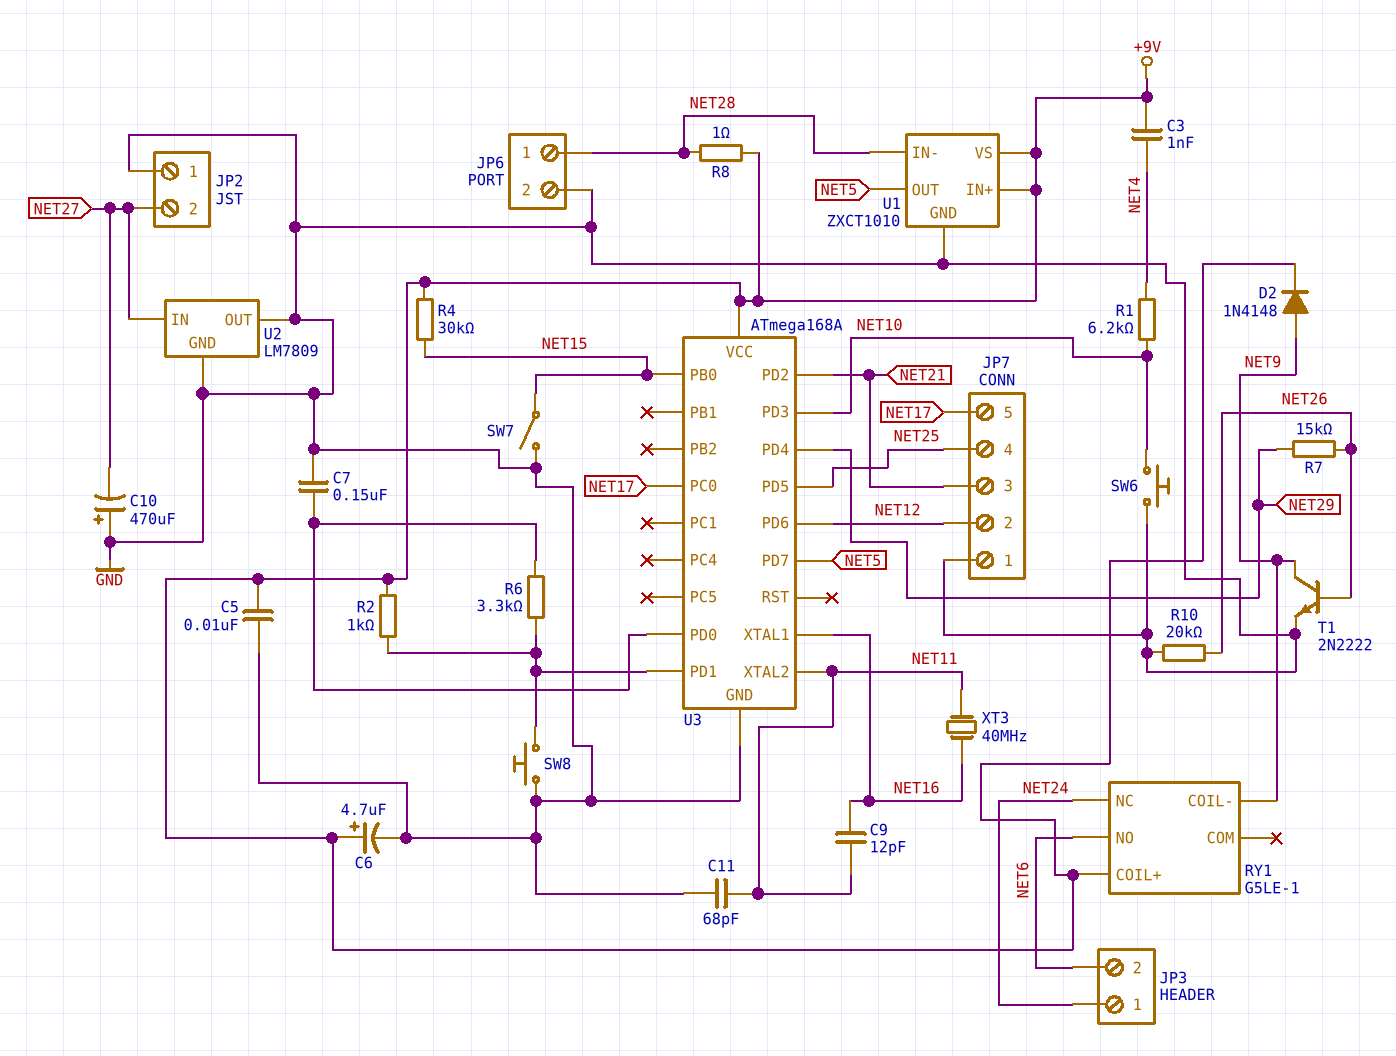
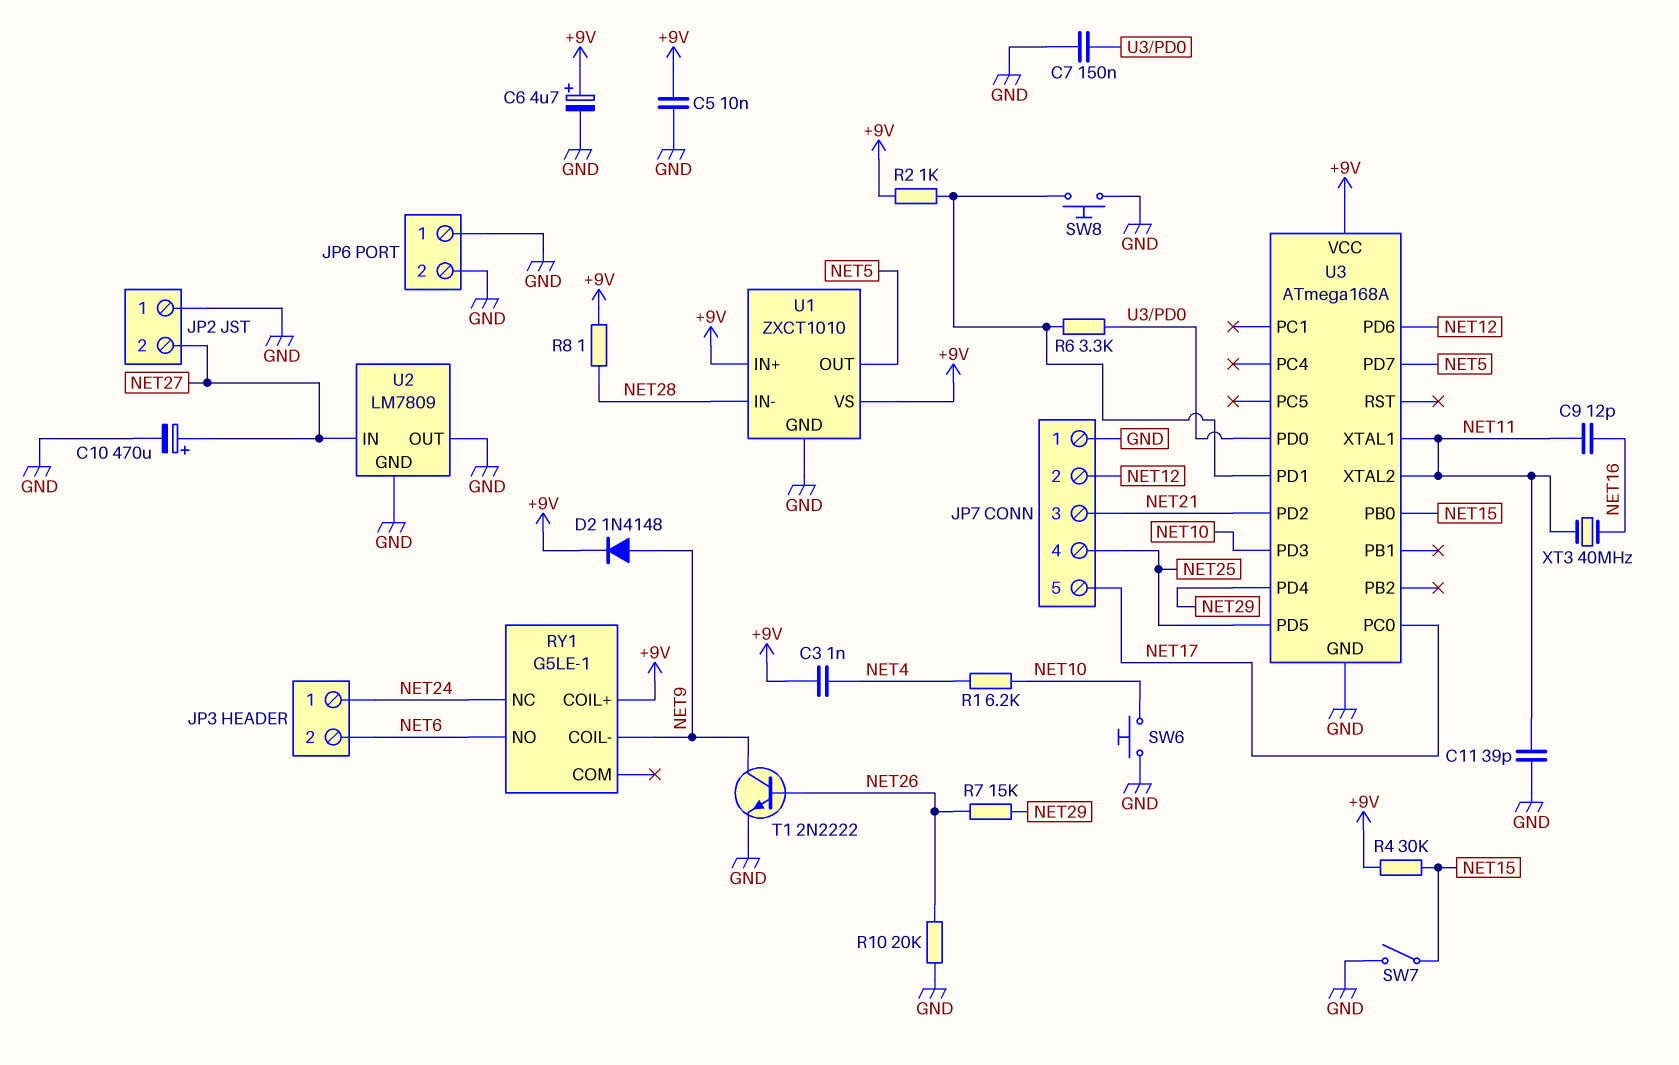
C10: 470uF (plus GND, minus NET27) -> 470uF (plus NET27, minus GND)
C11: 68pF (GND, NET11) -> 39pF (GND, NET11)
JP6 pin 1: NET28 -> GND
U3 pin XTAL1: NET16 -> NET11

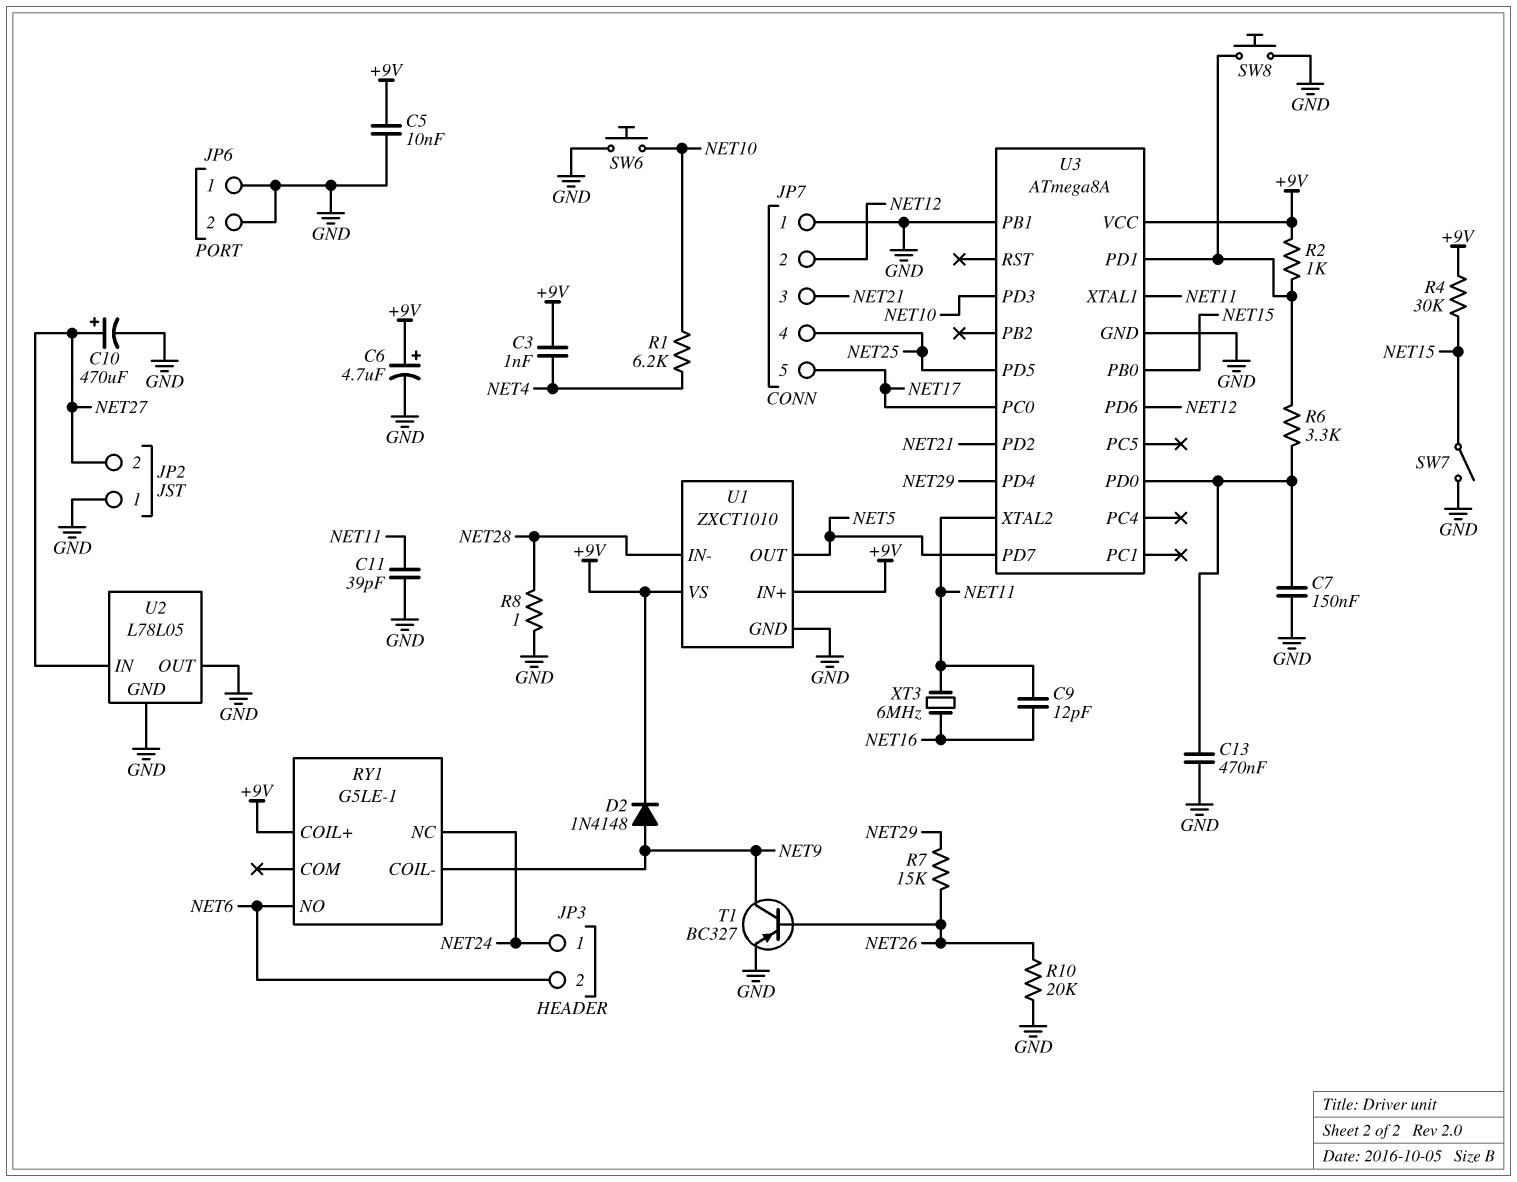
C13: none -> 470nF (GND, U3/PD0)
R8: 1 (+9V, NET28) -> 1 (GND, NET28)
T1: NPN 2N2222 (B NET26, C NET9, E GND) -> PNP BC327 (B NET26, C NET9, E GND)
U2: LM7809 -> L78L05
U3: ATmega168A -> ATmega8A
U3 pin PB1: none -> GND
XT3: 40MHz (NET11, NET16) -> 6MHz (NET11, NET16)

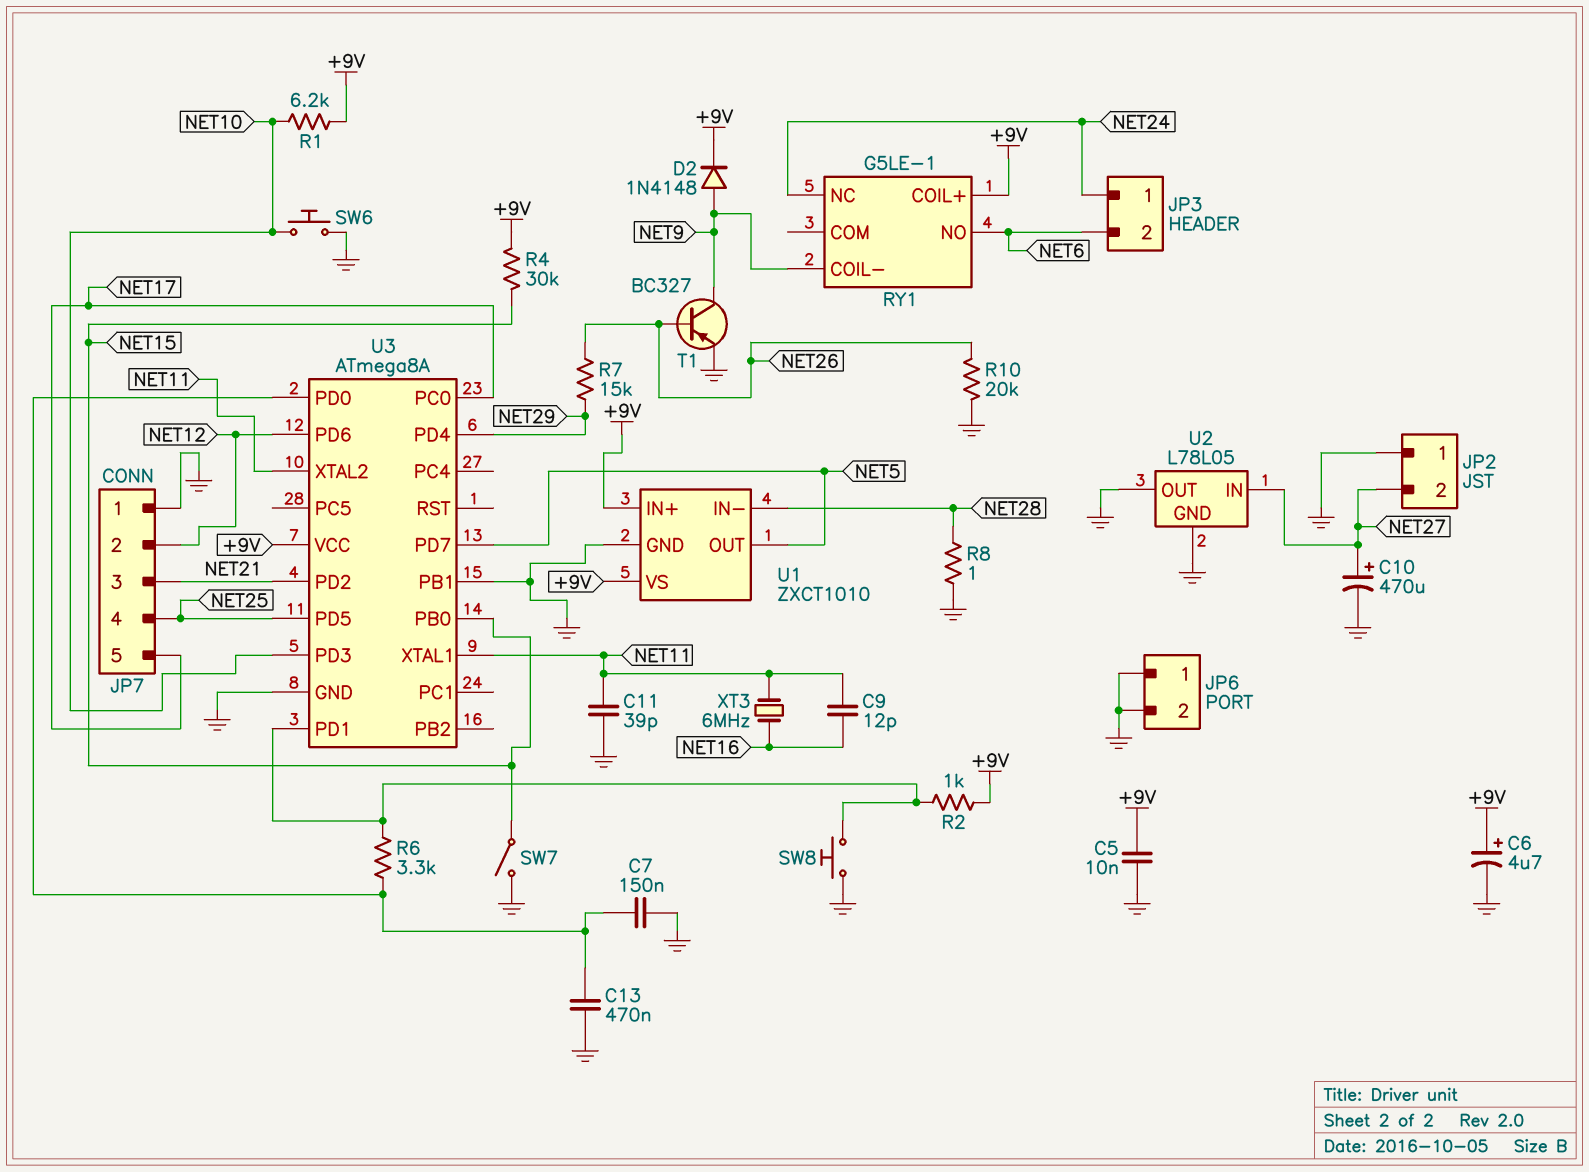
C3: 1nF (+9V, NET4) -> none
R1: 6.2k (NET4, NET10) -> 6.2k (+9V, NET10)

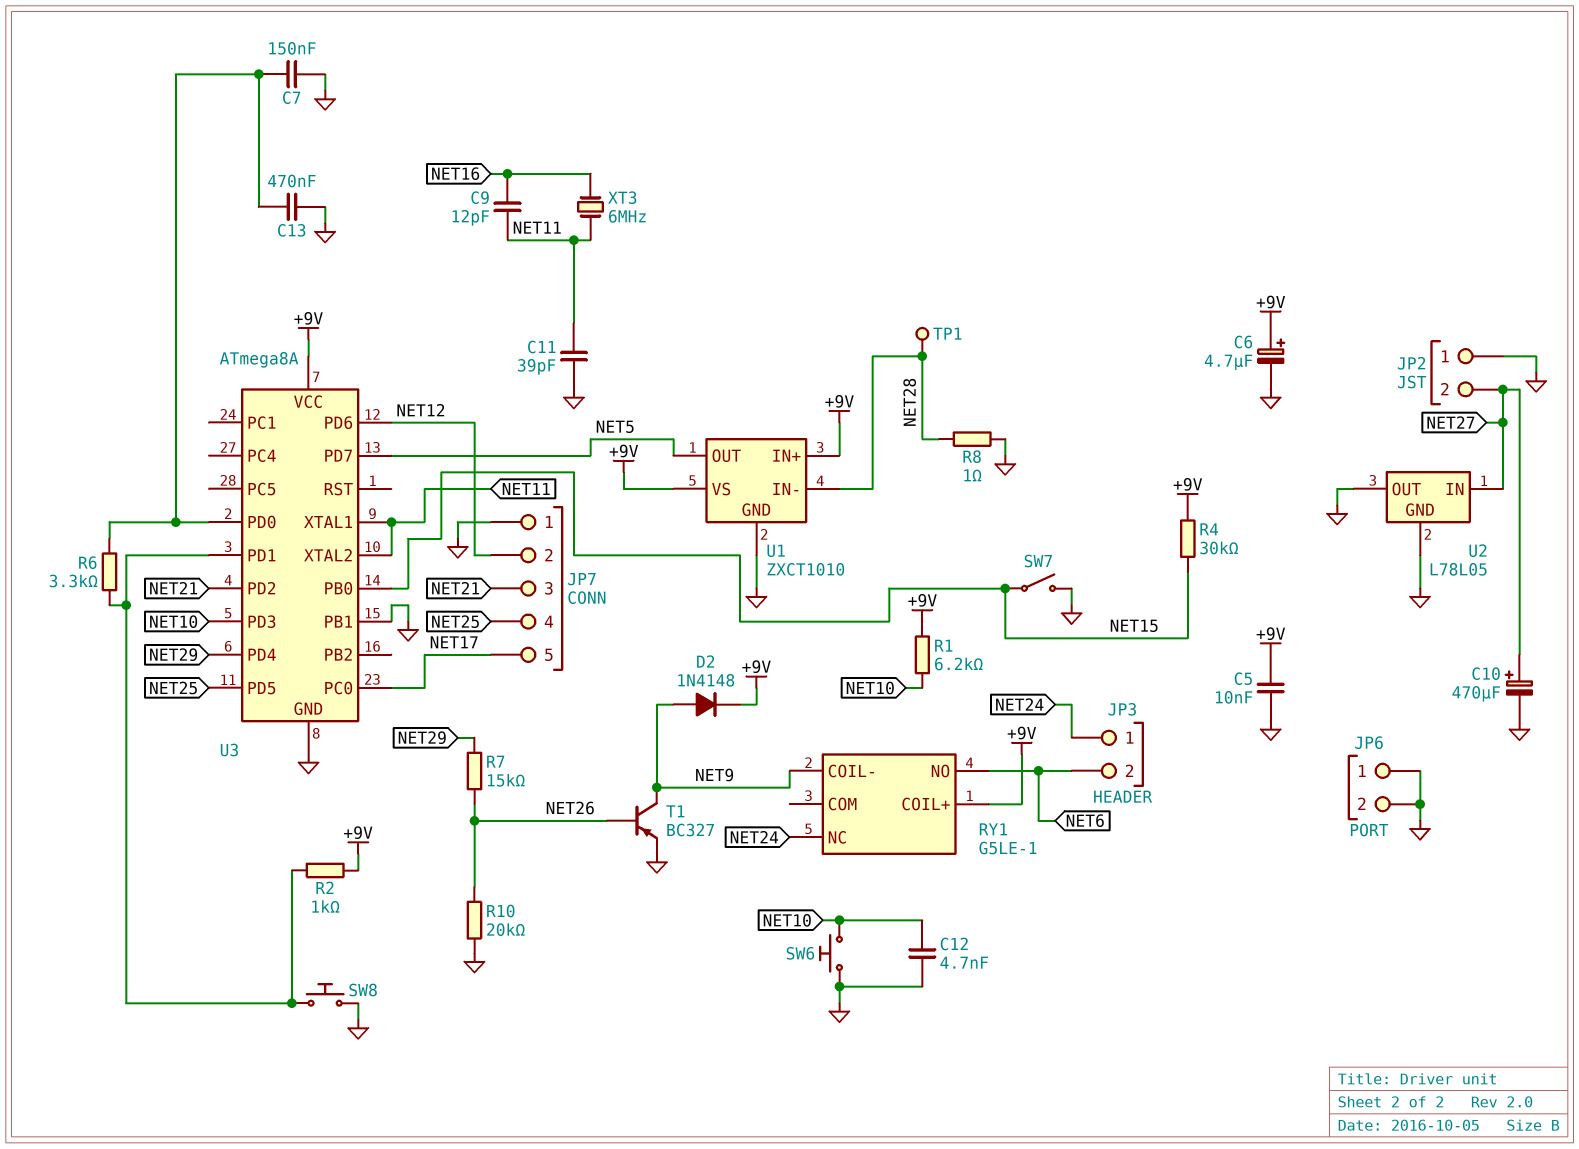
C12: none -> 4.7nF (GND, NET10)
TP1: none -> test point (NET28)

